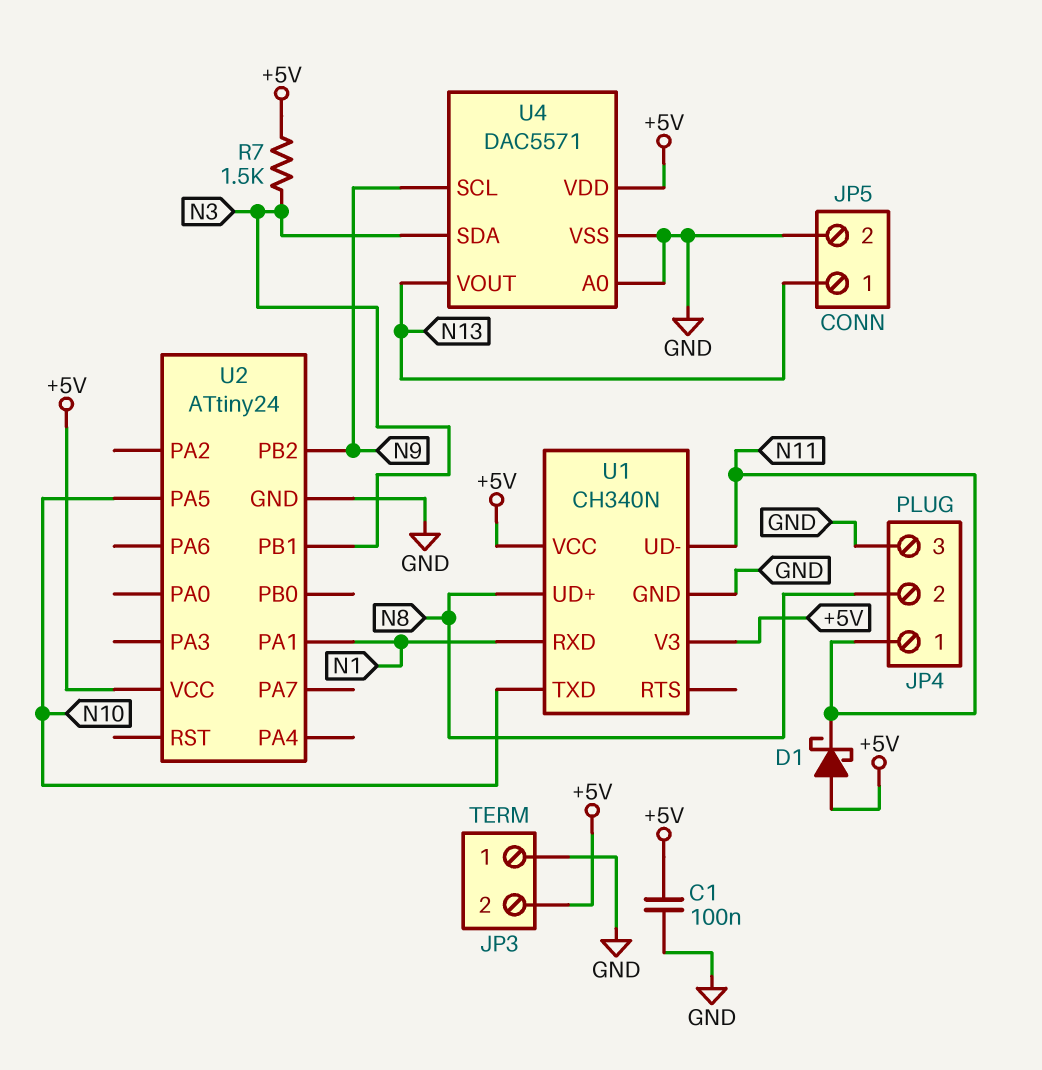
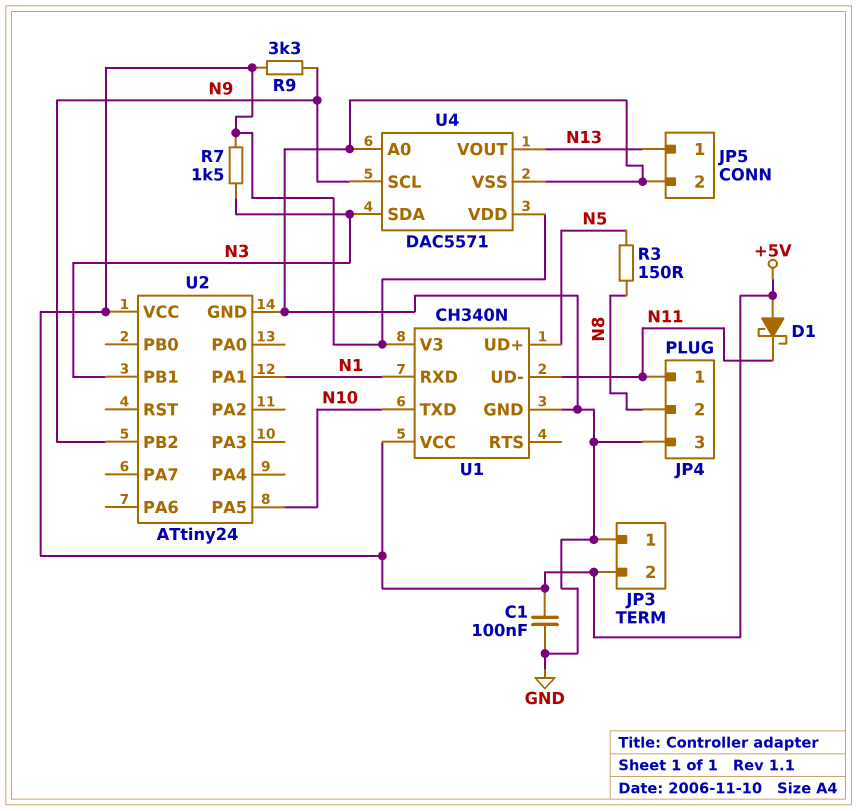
R3: none -> 150 (N5, N8)
R9: none -> 3.3k (+5V, N9)
U1 pin UD+: N8 -> N5

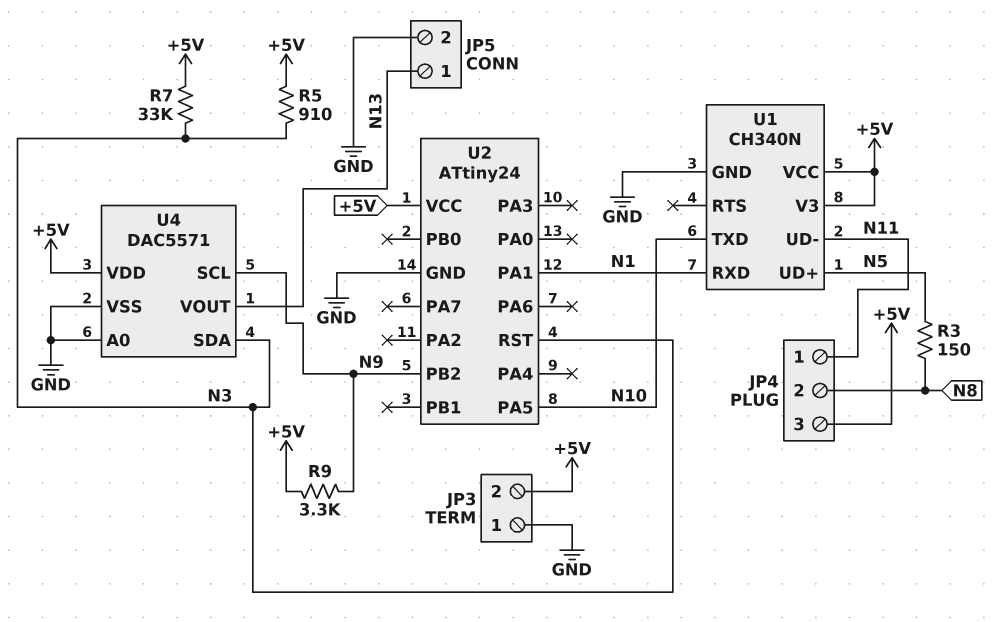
C1: 100nF (+5V, GND) -> none
D1: schottky (A +5V, K N11) -> none
JP4 pin 3: GND -> +5V
R5: none -> 910 (+5V, N3)
R7: 1.5k (+5V, N3) -> 33k (+5V, N3)
U2 pin PB1: N3 -> none
U2 pin RST: none -> N3

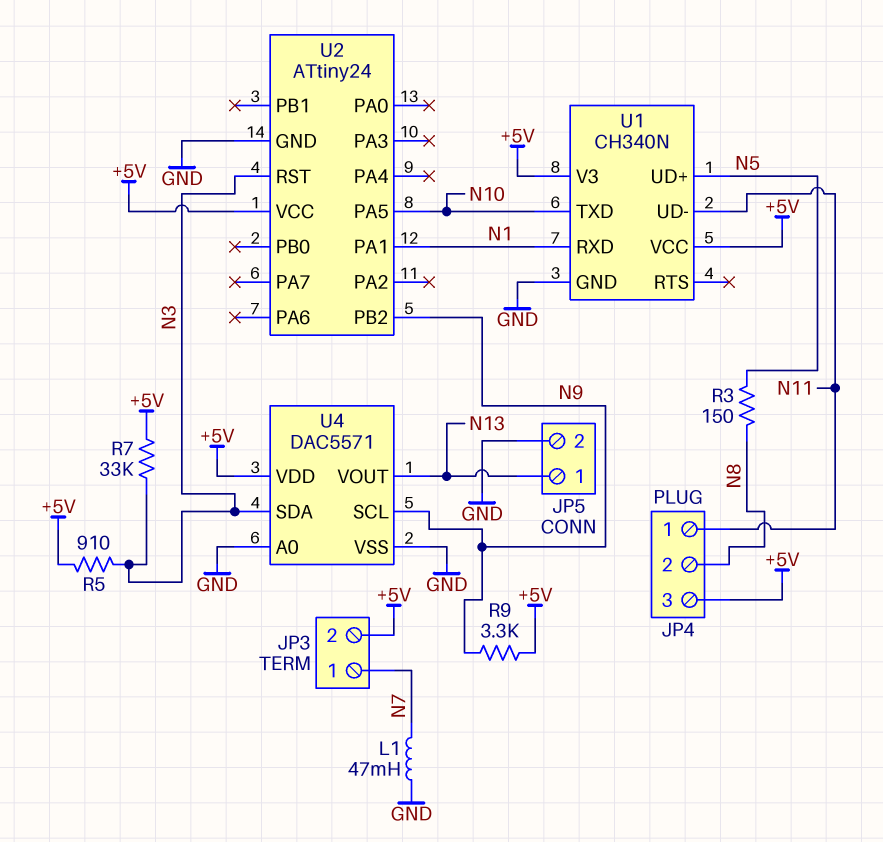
JP3 pin 1: GND -> N7
L1: none -> 47mH (GND, N7)

